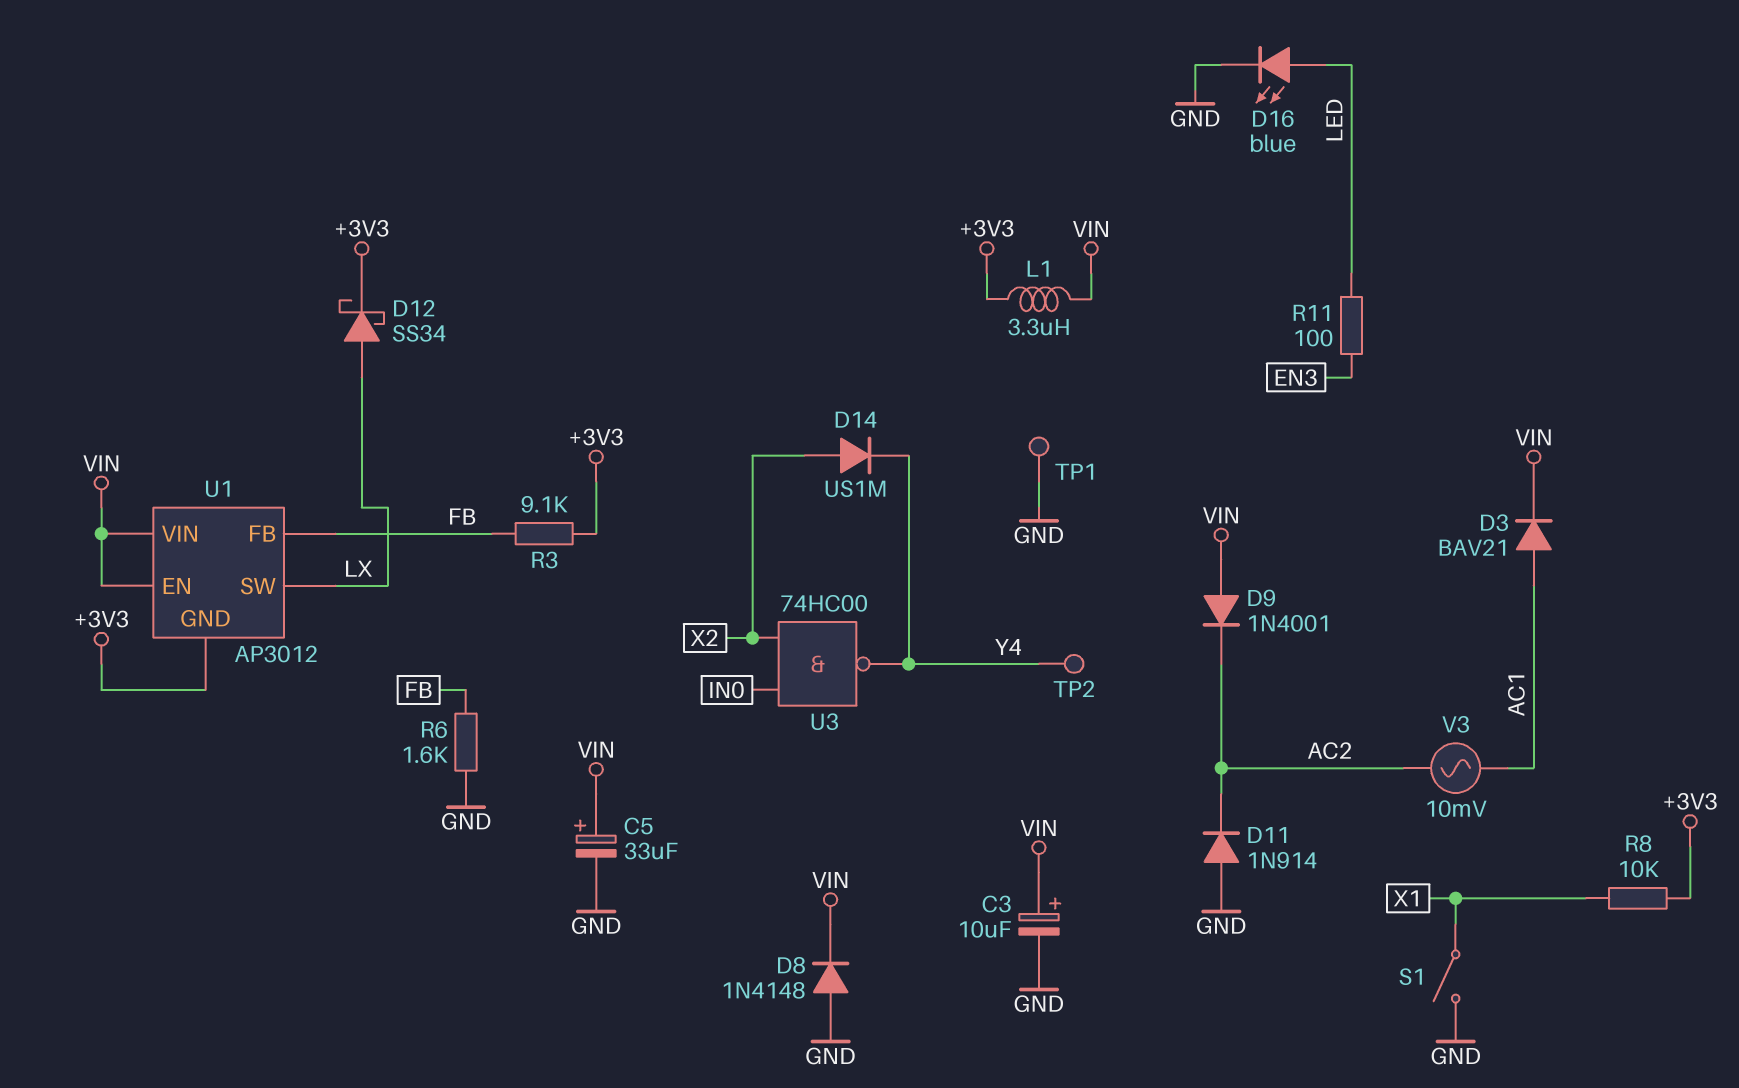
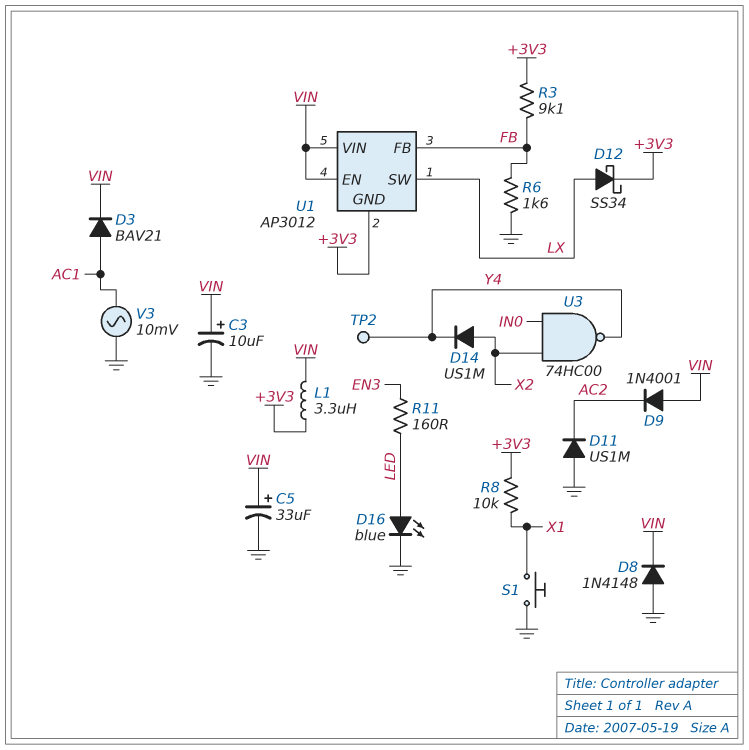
D11: diode 1N914 (A GND, K AC2) -> diode US1M (A GND, K AC2)
R11: 100 (EN3, LED) -> 160 (EN3, LED)
S1: switch (GND, X1) -> button (GND, X1)
TP1: test point (GND) -> none
V3: AC 10mV (AC1, AC2) -> AC 10mV (AC1, GND)

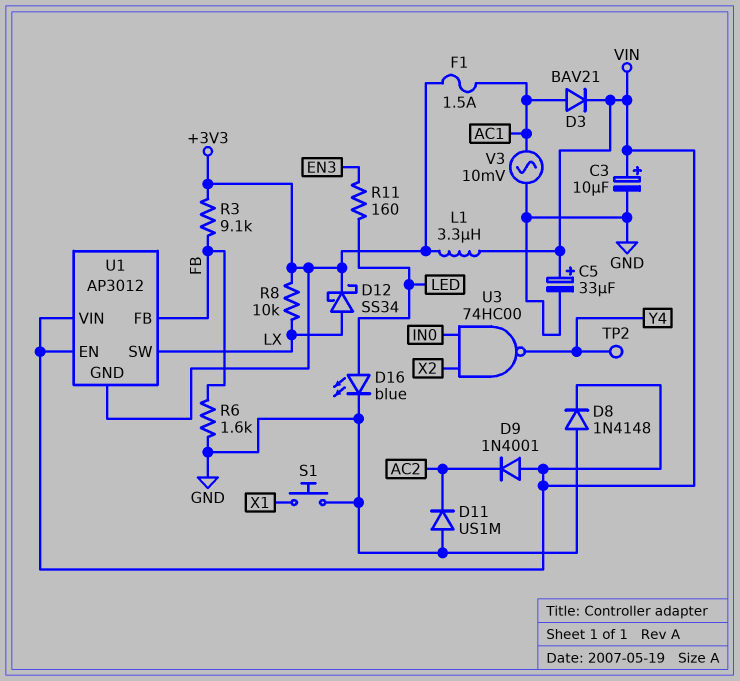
D14: diode US1M (A X2, K Y4) -> none
F1: none -> 1.5A (+3V3, AC1)
R8: 10k (+3V3, X1) -> 10k (+3V3, LX)

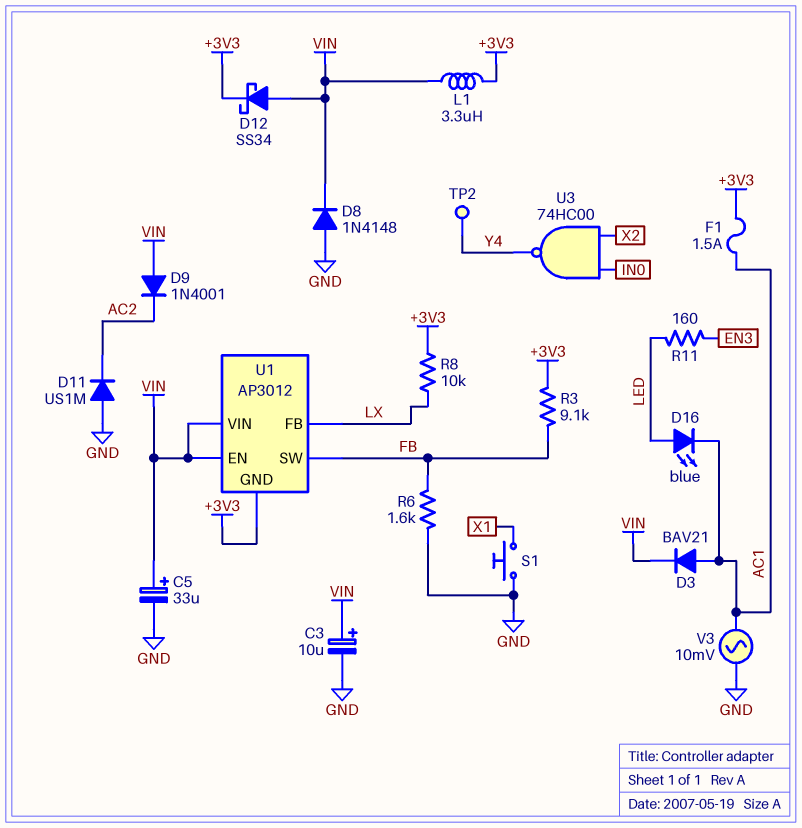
D12: schottky SS34 (A LX, K +3V3) -> schottky SS34 (A VIN, K +3V3)
D16: LED blue (A LED, K GND) -> LED blue (A LED, K AC1)
U1 pin FB: FB -> LX
U1 pin SW: LX -> FB

